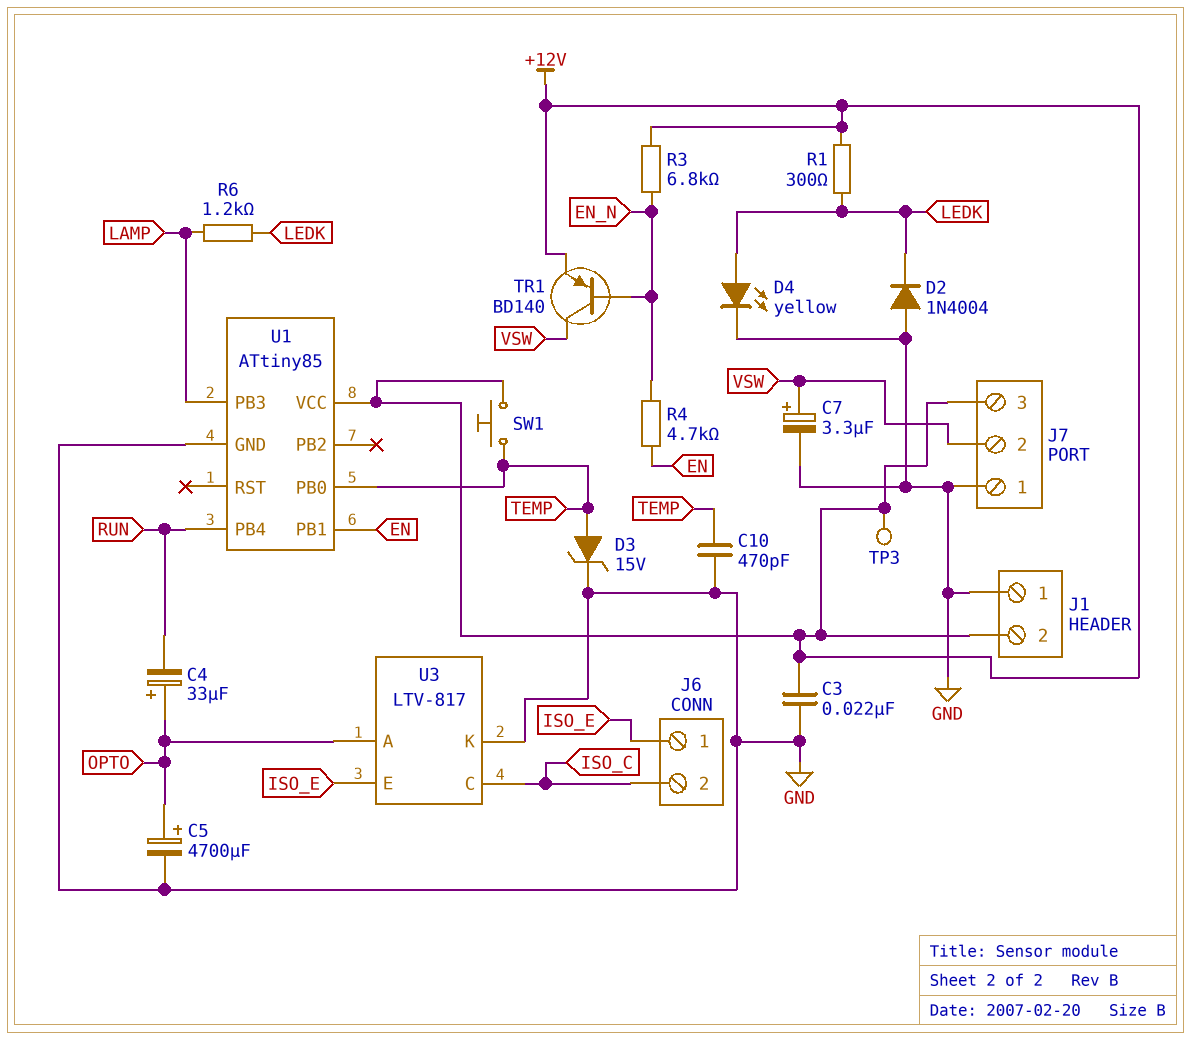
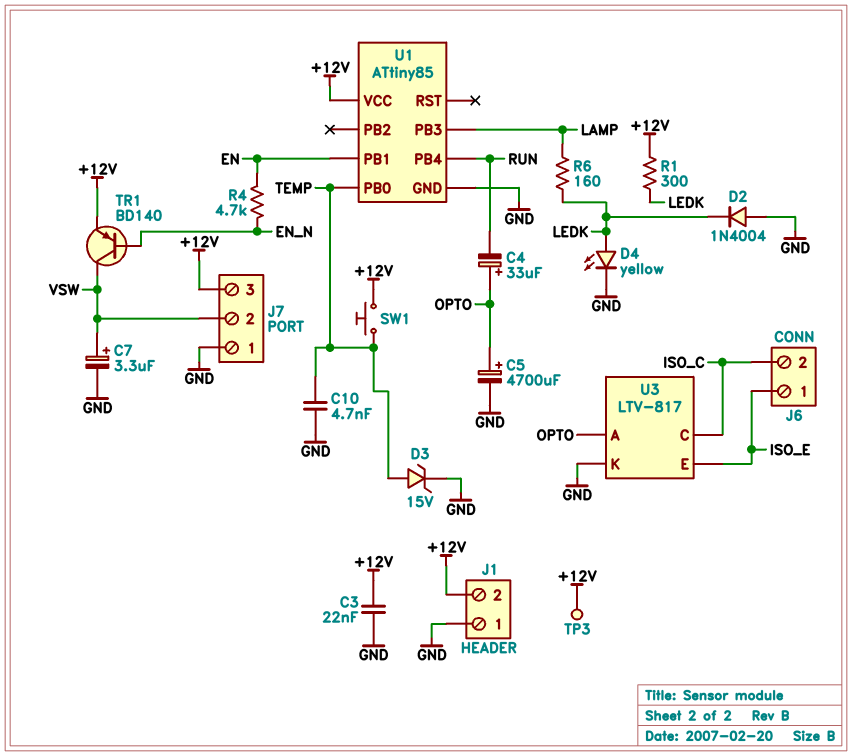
C10: 470pF (GND, TEMP) -> 4.7nF (GND, TEMP)
R3: 6.8k (+12V, EN_N) -> none
R6: 1.2k (LAMP, LEDK) -> 160 (LAMP, LEDK)

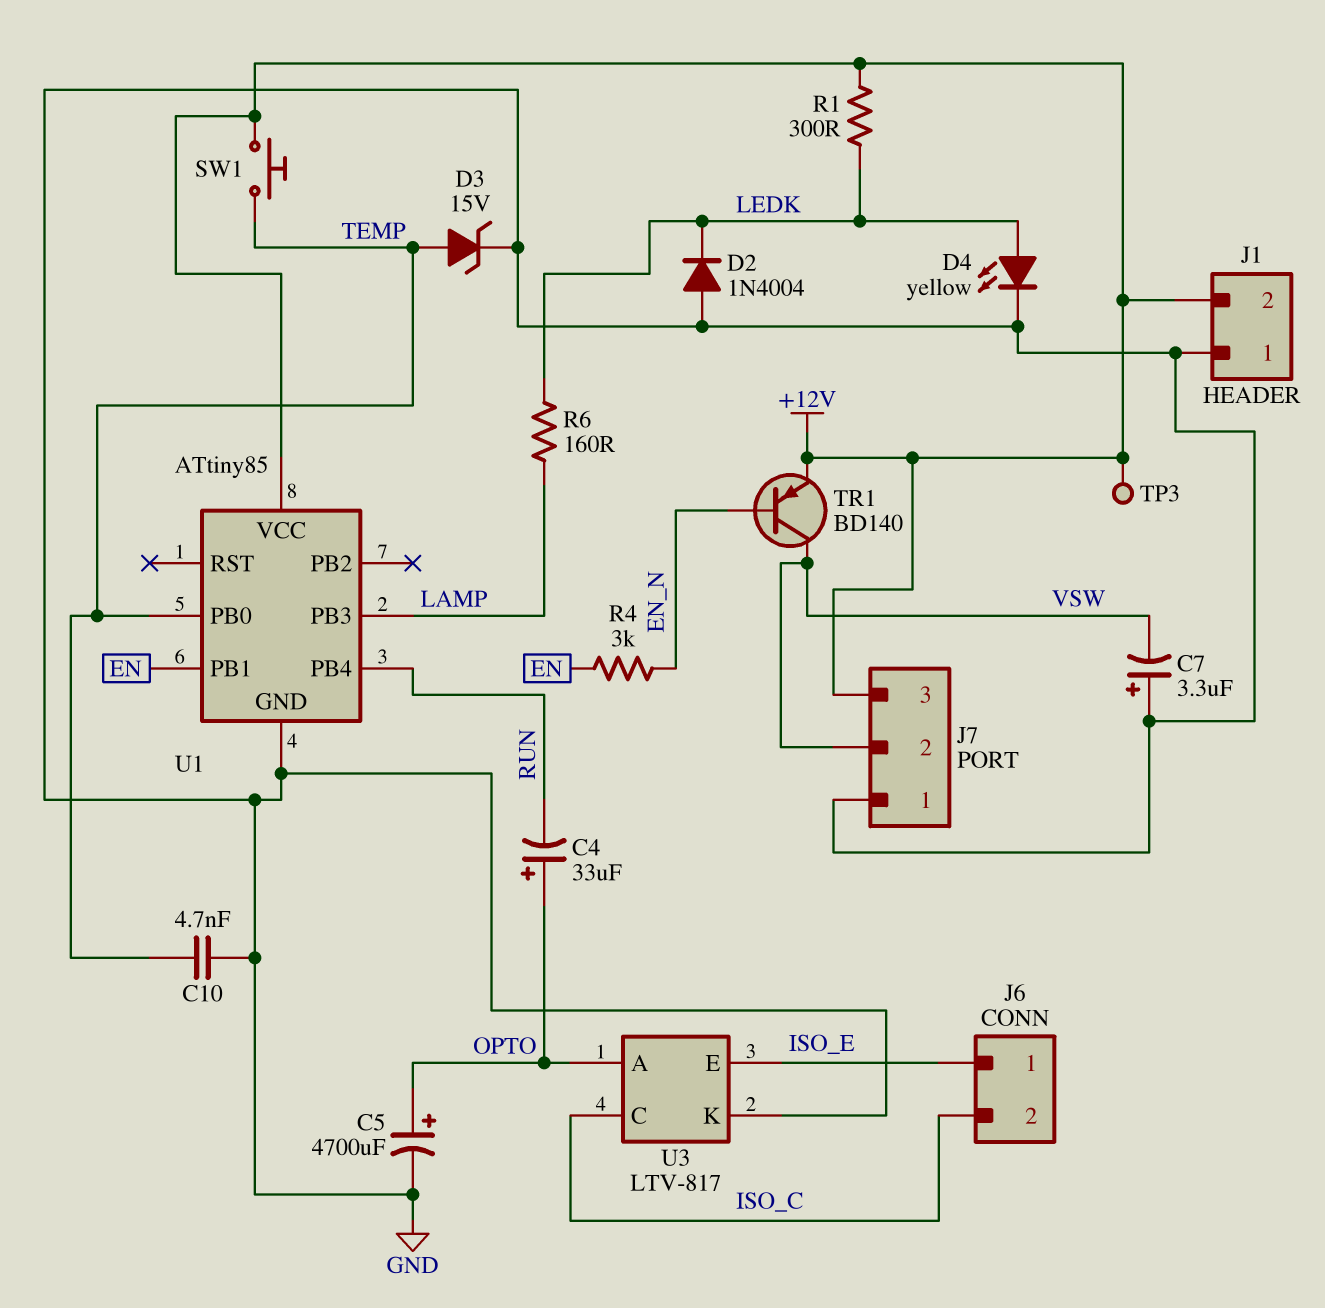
C3: 22nF (+12V, GND) -> none
C7: 3.3uF (plus VSW, minus GND) -> 3.3uF (plus GND, minus VSW)
R4: 4.7k (EN, EN_N) -> 3k (EN, EN_N)

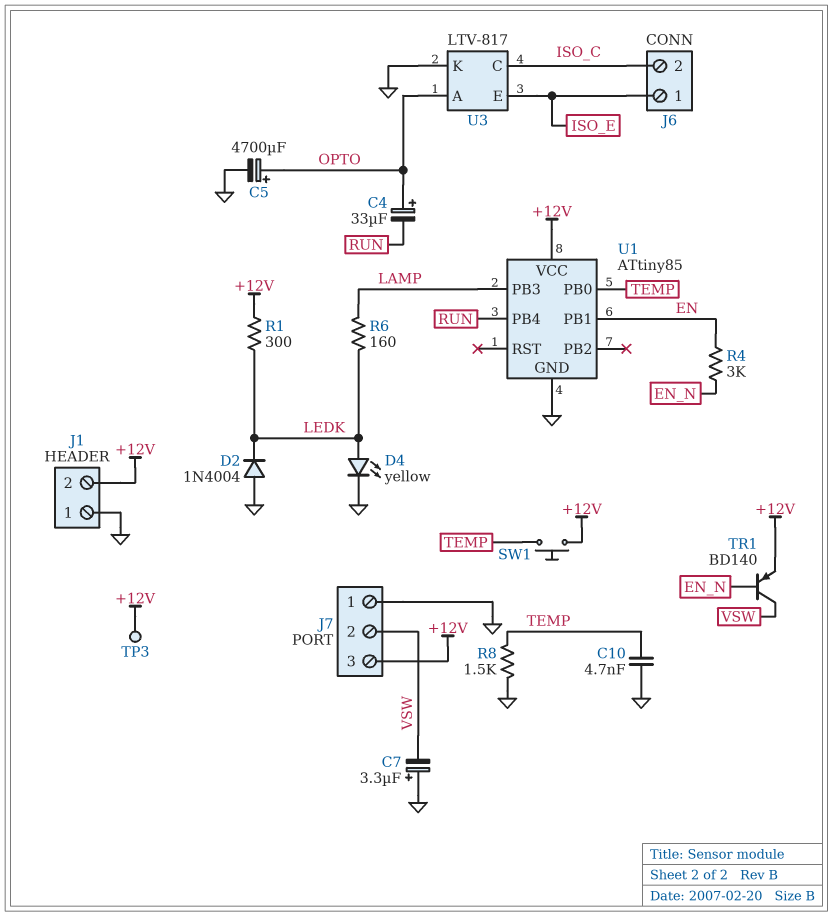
D3: zener 15V (A TEMP, K GND) -> none
R8: none -> 1.5k (GND, TEMP)

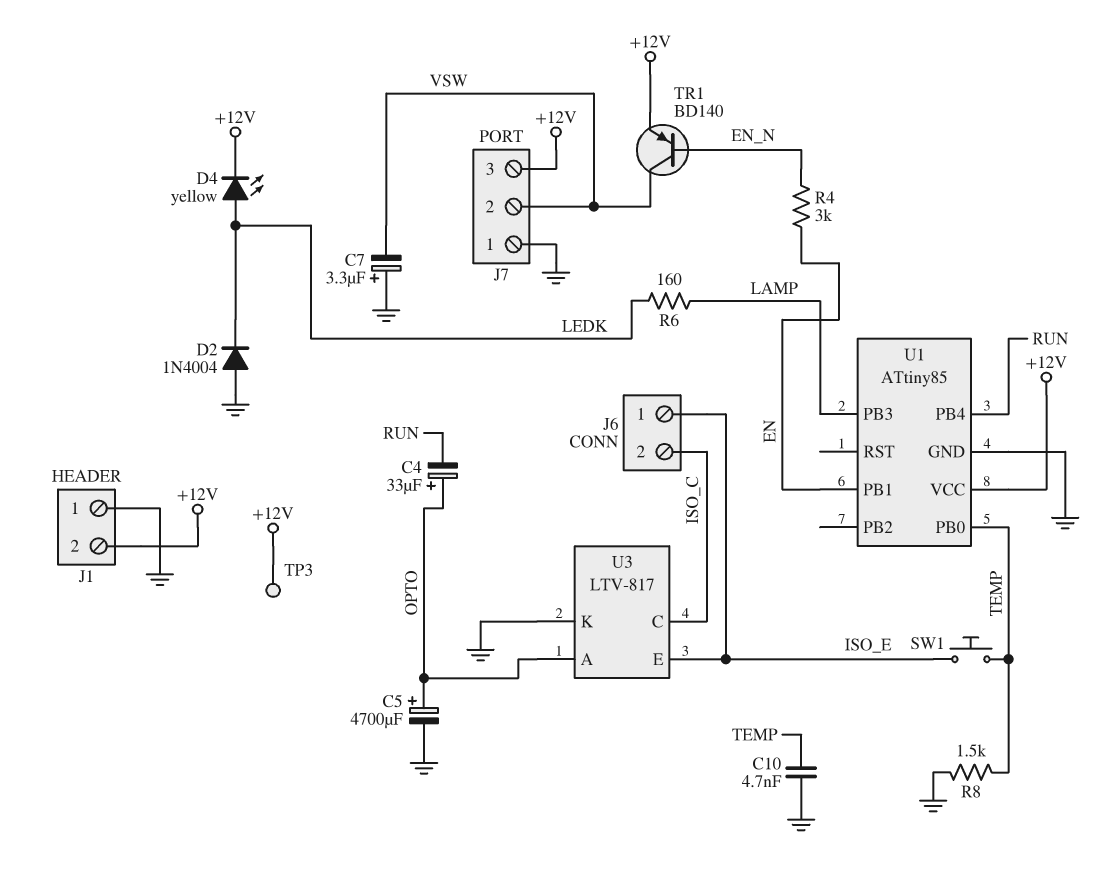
D4: LED yellow (A LEDK, K GND) -> LED yellow (A LEDK, K +12V)
R1: 300 (+12V, LEDK) -> none
SW1: button (+12V, TEMP) -> button (ISO_E, TEMP)

